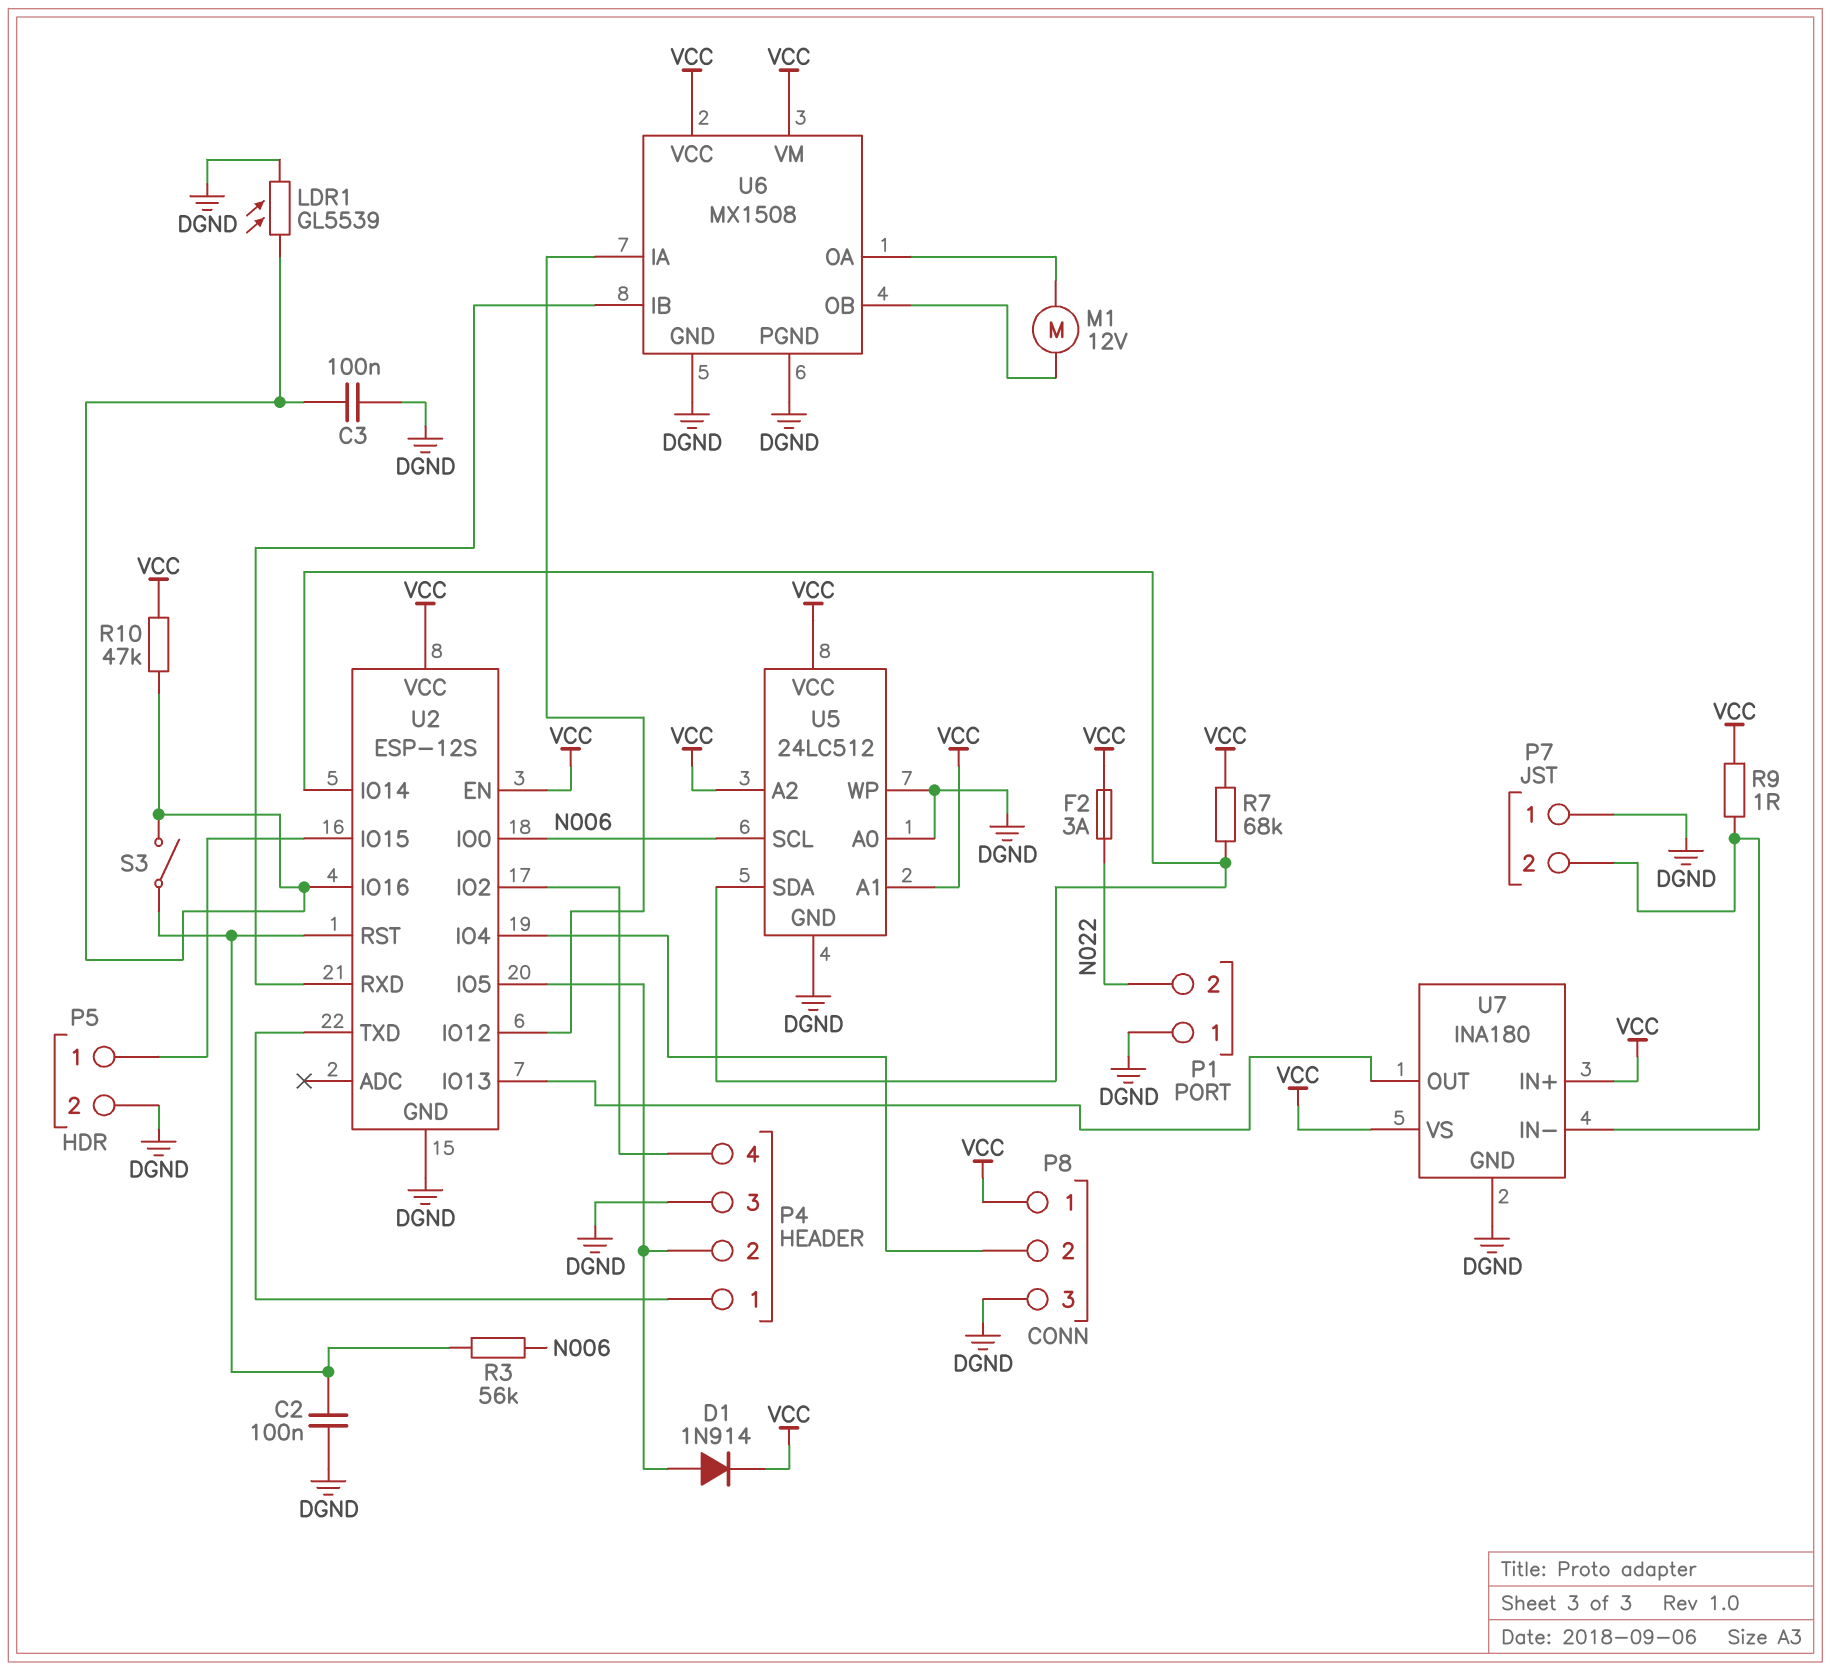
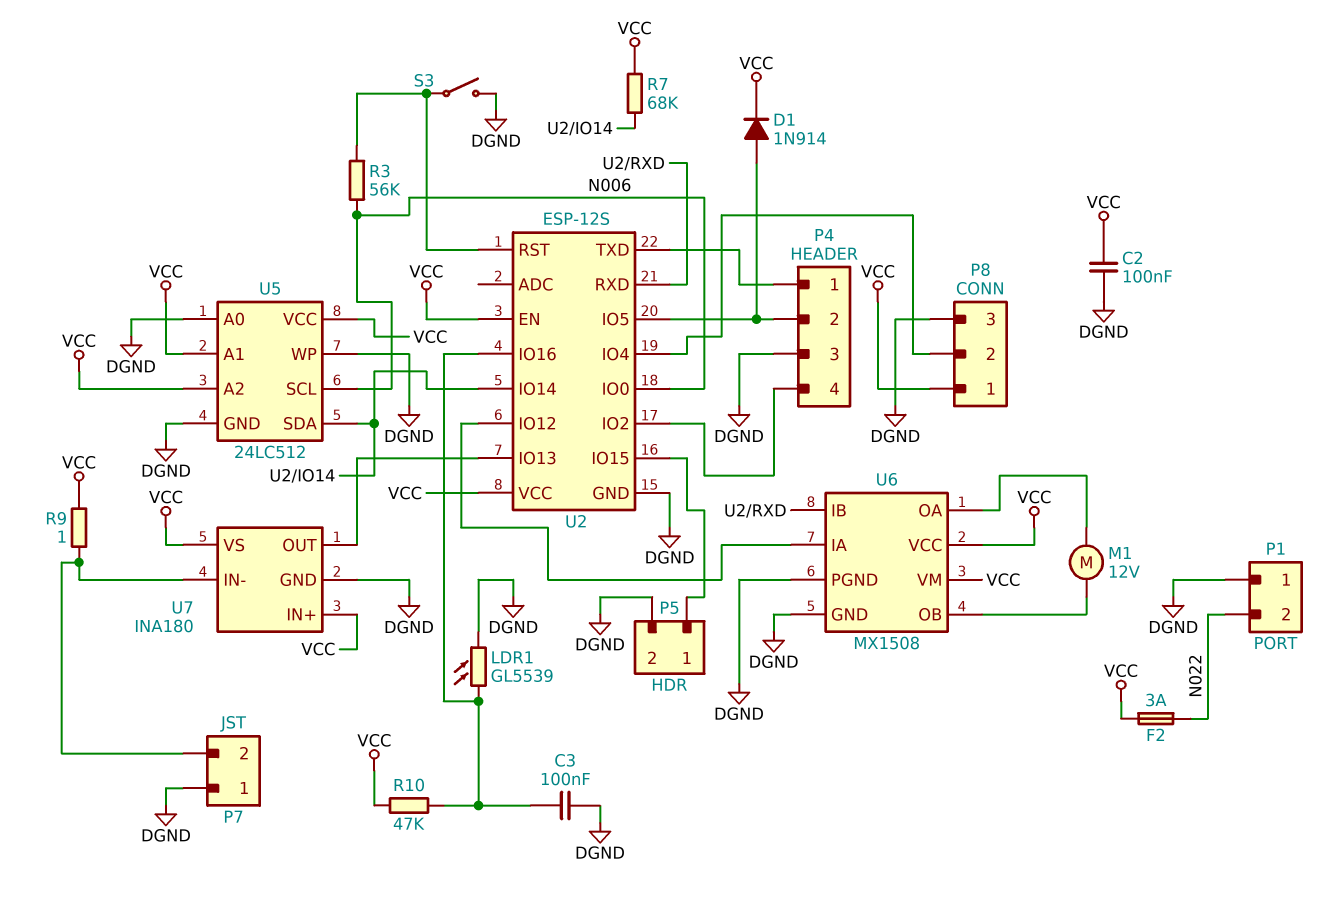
C2: 100nF (DGND, U2/RST) -> 100nF (DGND, VCC)
S3: switch (U2/IO16, U2/RST) -> switch (DGND, U2/RST)

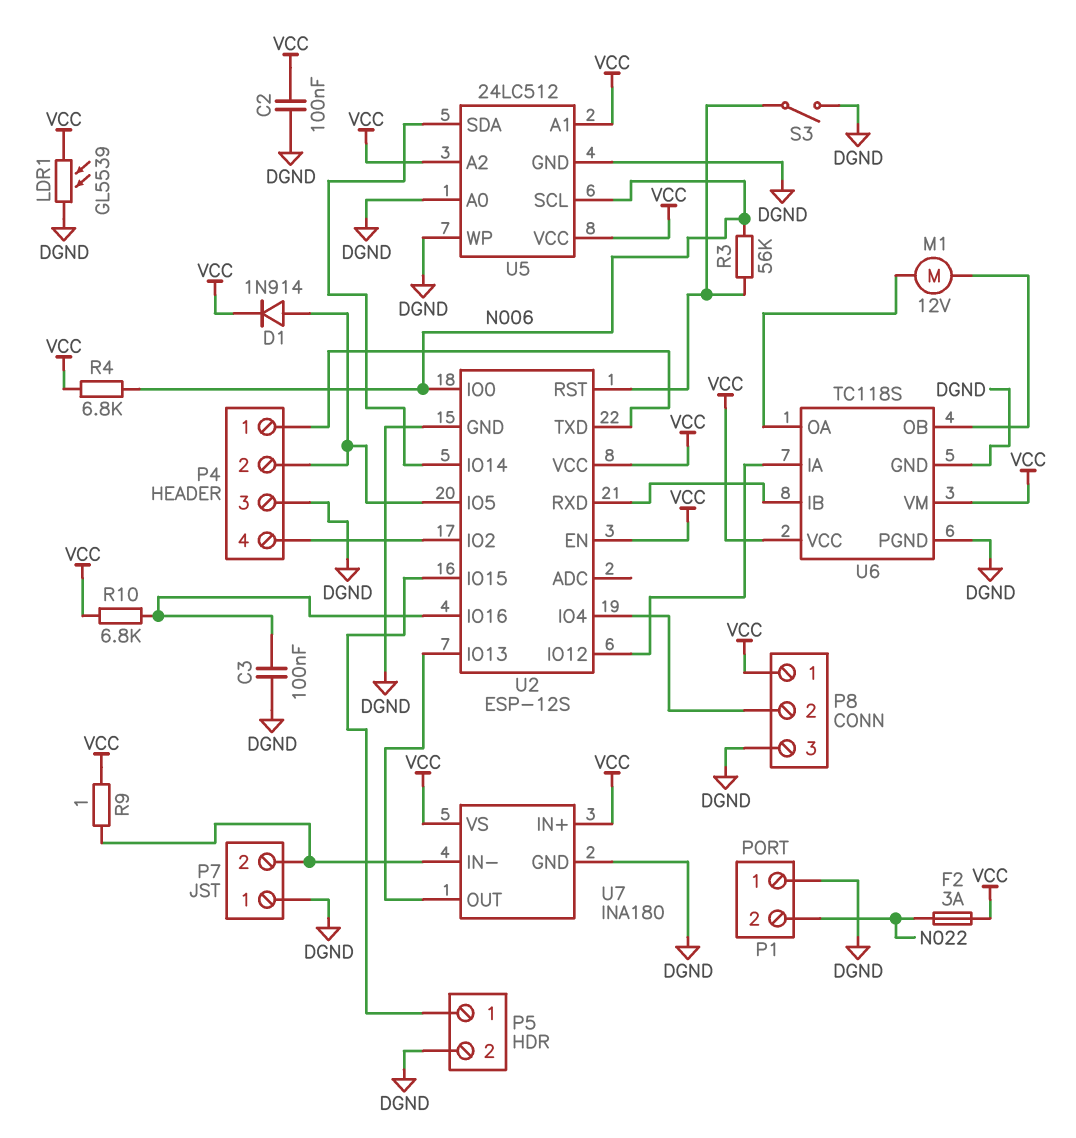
LDR1: GL5539 (DGND, U2/IO16) -> GL5539 (DGND, VCC)
R4: none -> 6.8k (N006, VCC)
R7: 68k (U2/IO14, VCC) -> none
R10: 47k (U2/IO16, VCC) -> 6.8k (U2/IO16, VCC)
U6: MX1508 -> TC118S

